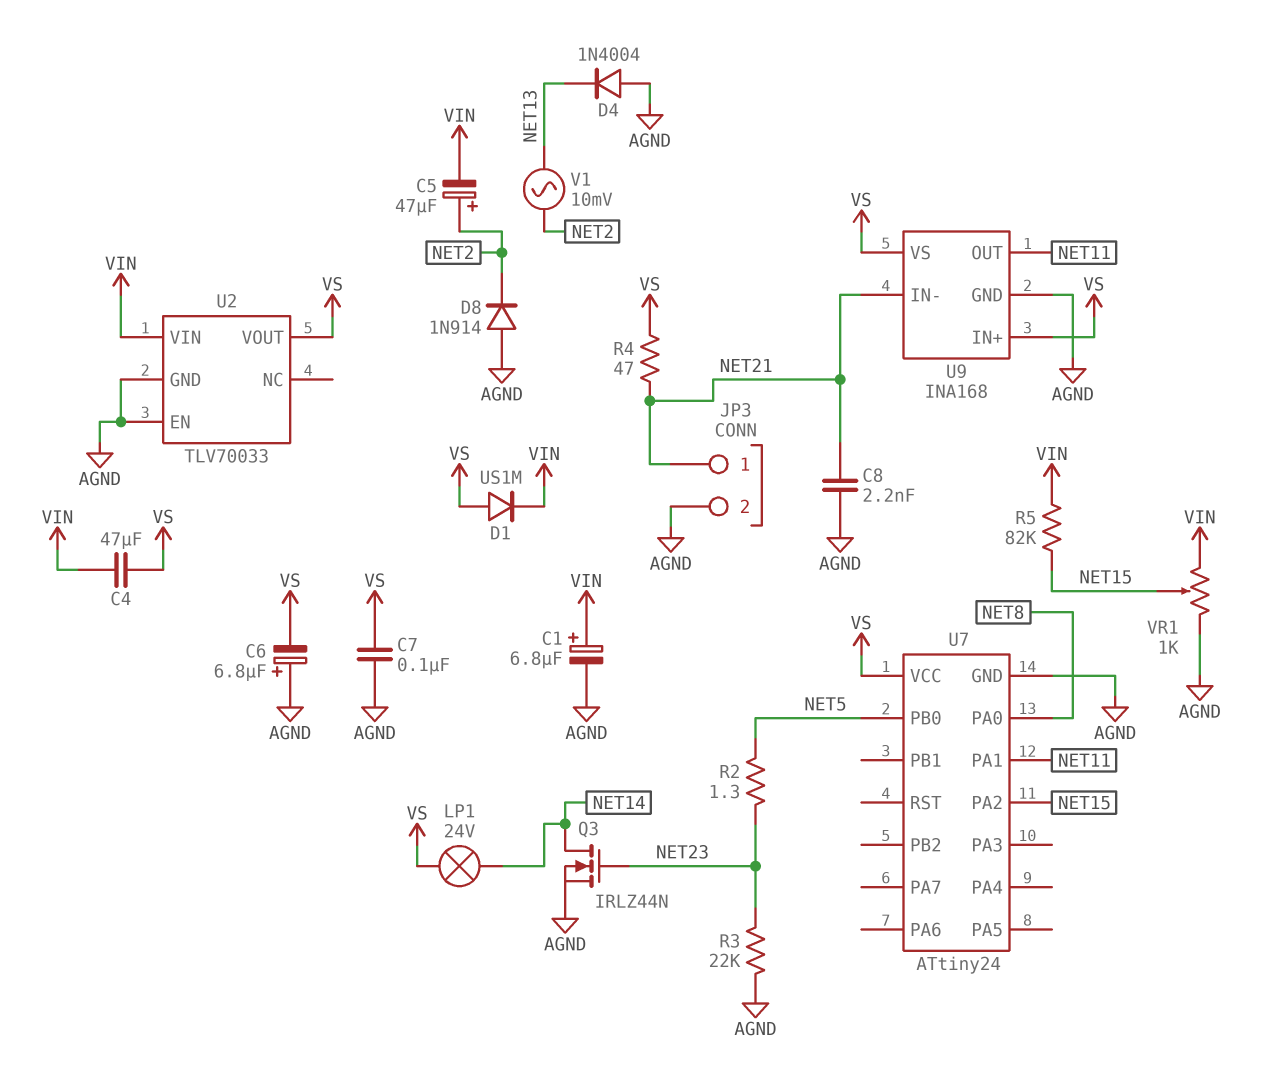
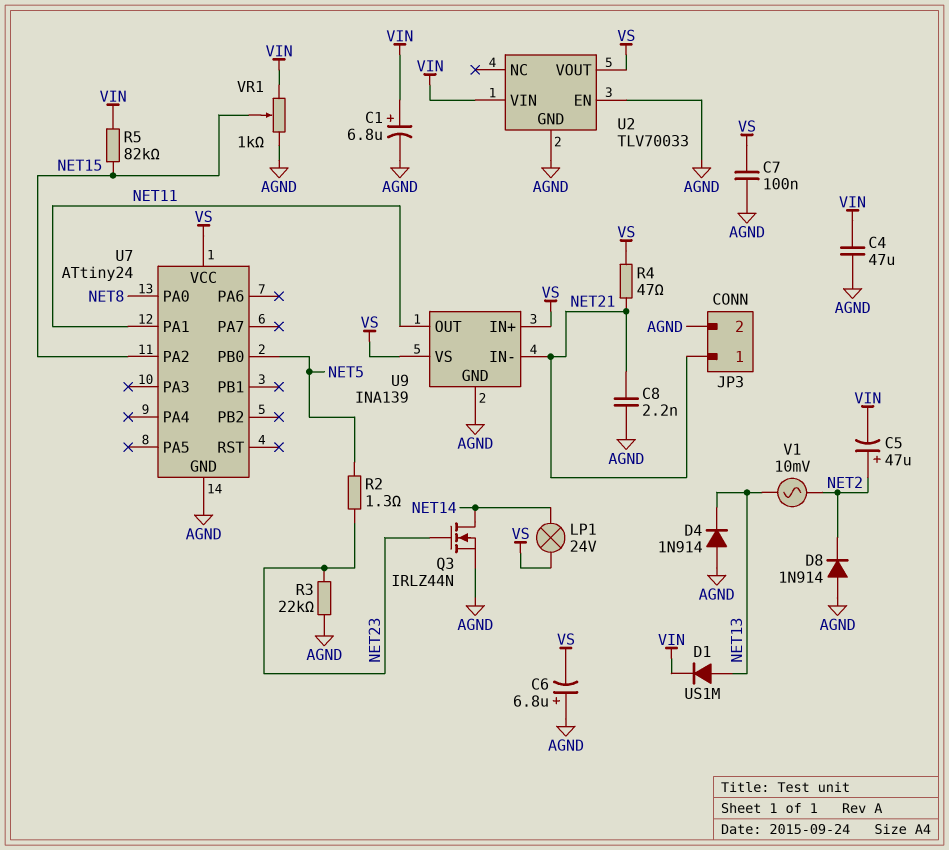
C4: 47uF (VIN, VS) -> 47uF (AGND, VIN)
D1: diode US1M (A VS, K VIN) -> diode US1M (A NET13, K VIN)
D4: diode 1N4004 (A AGND, K NET13) -> diode 1N914 (A AGND, K NET13)
U9: INA168 -> INA139

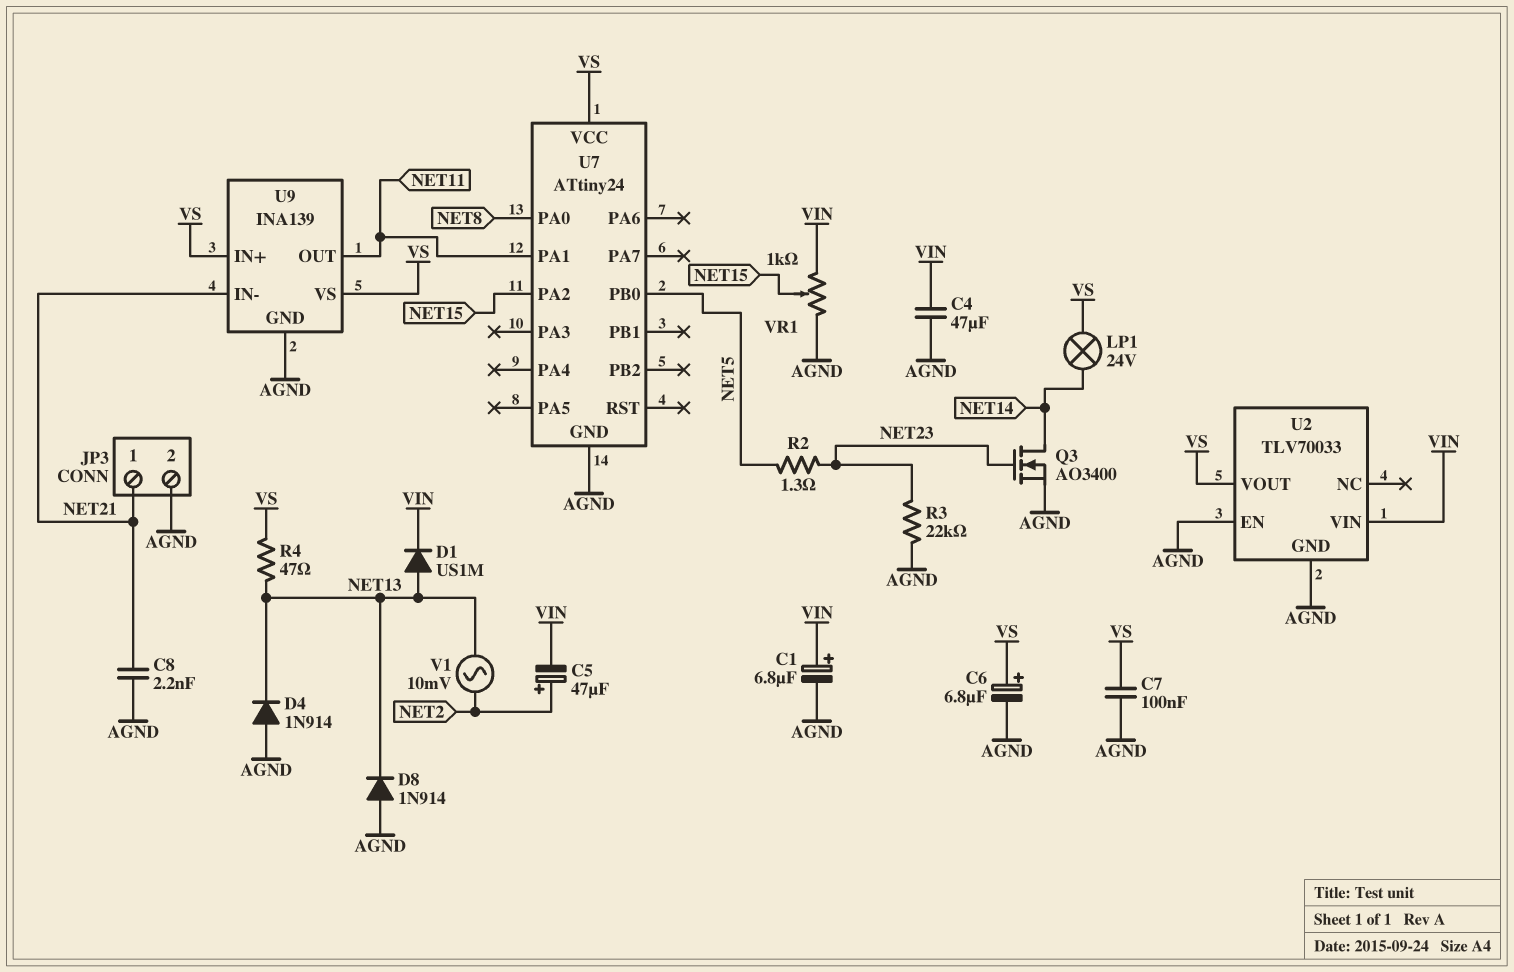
C6: 6.8uF (plus AGND, minus VS) -> 6.8uF (plus VS, minus AGND)
D8: diode 1N914 (A AGND, K NET2) -> diode 1N914 (A AGND, K NET13)
Q3: NMOS IRLZ44N (G NET23, D NET14, S AGND) -> NMOS AO3400 (G NET23, D NET14, S AGND)
R4: 47 (NET21, VS) -> 47 (NET13, VS)
R5: 82k (NET15, VIN) -> none

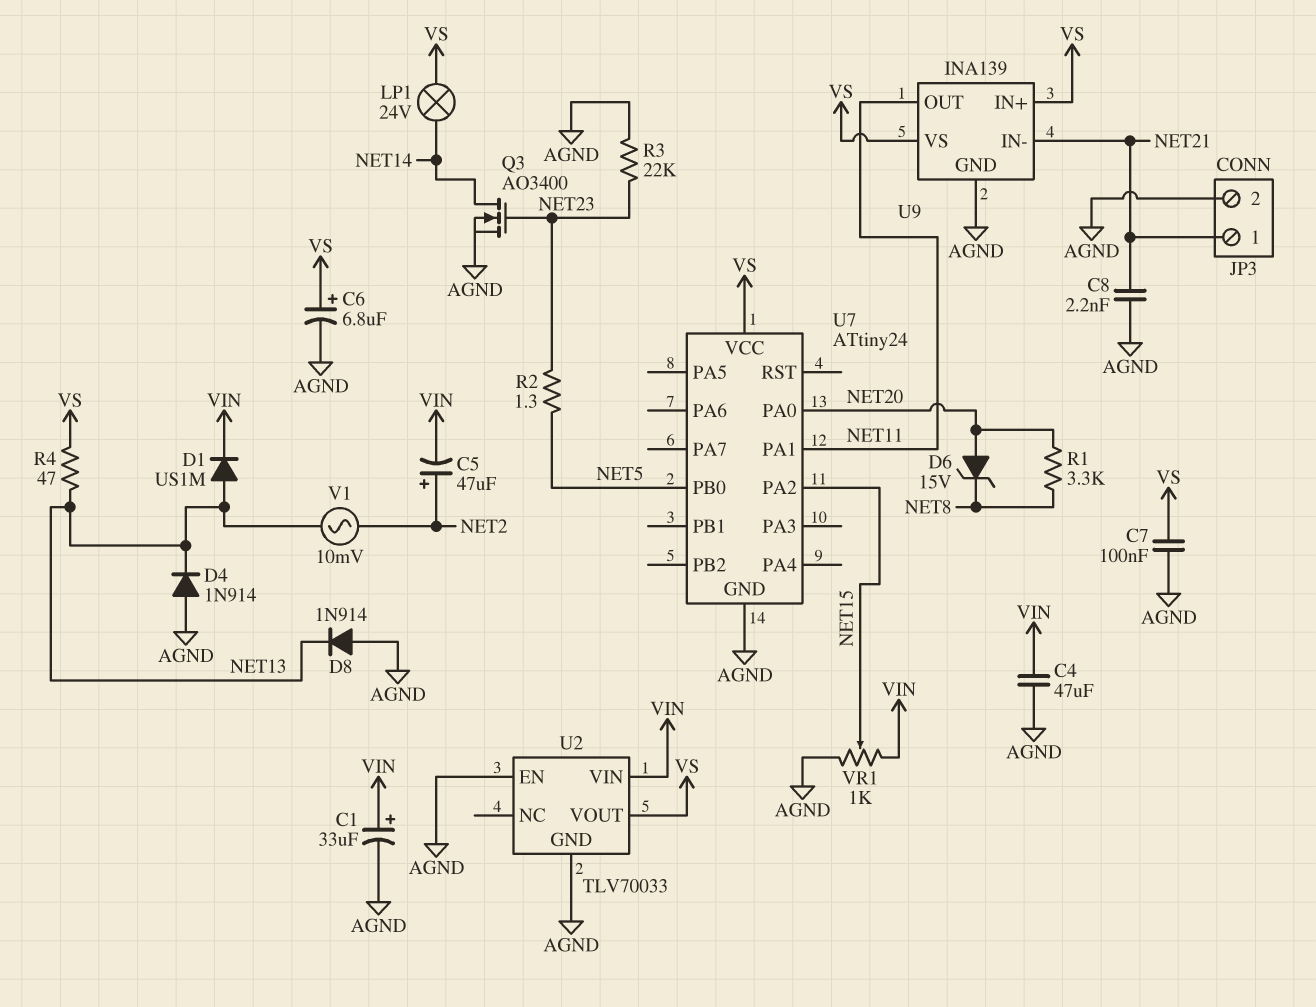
C1: 6.8uF (plus VIN, minus AGND) -> 33uF (plus VIN, minus AGND)
D6: none -> zener 15V (A NET20, K NET8)
R1: none -> 3.3k (NET8, NET20)
U7 pin PA0: NET8 -> NET20

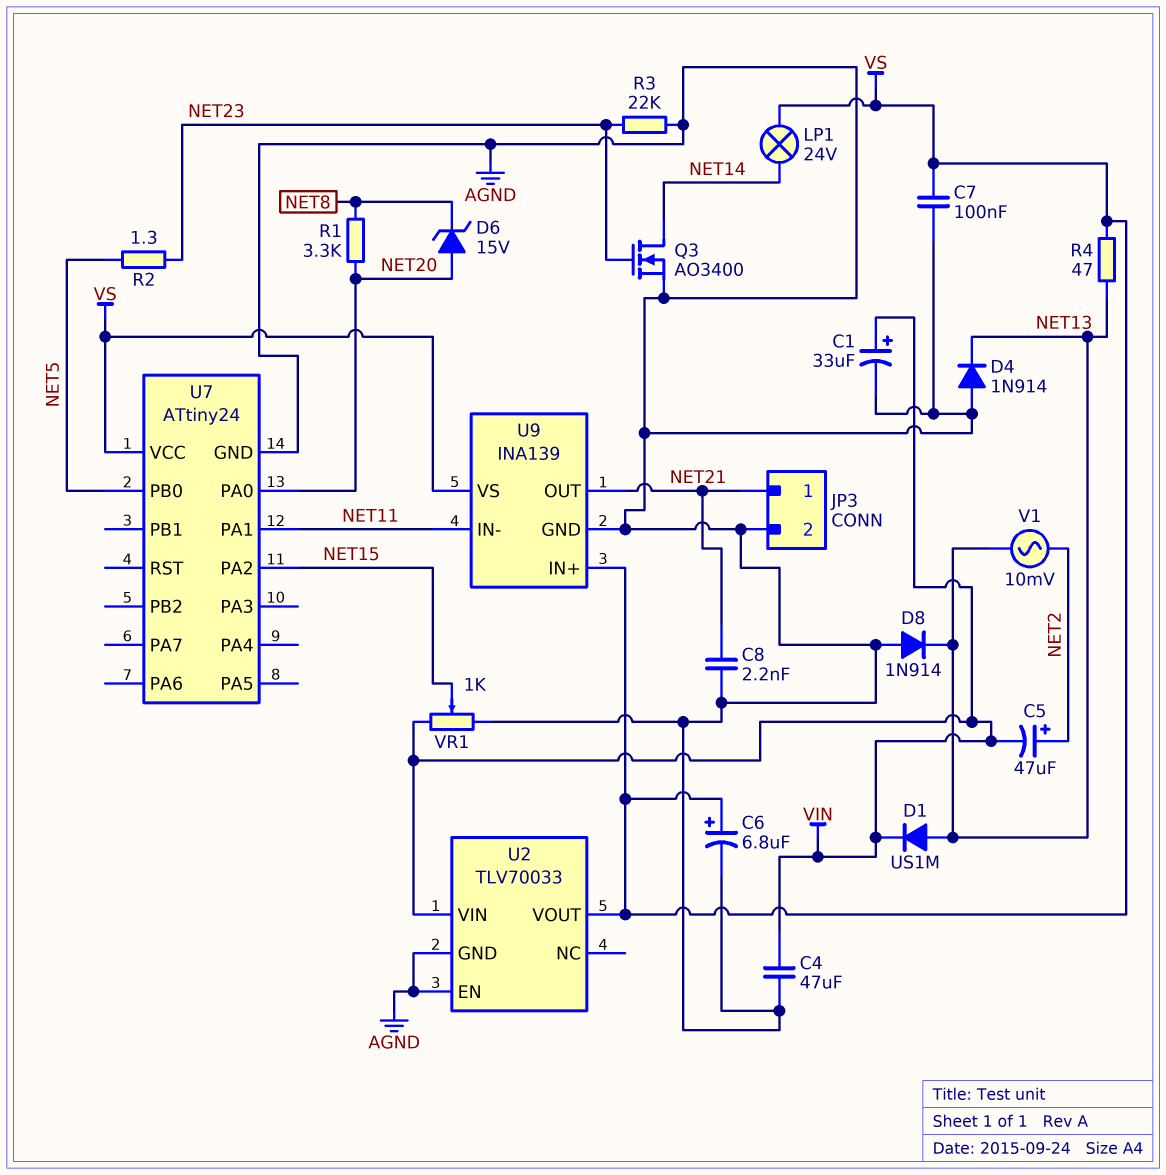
U9 pin IN-: NET21 -> NET11
U9 pin OUT: NET11 -> NET21

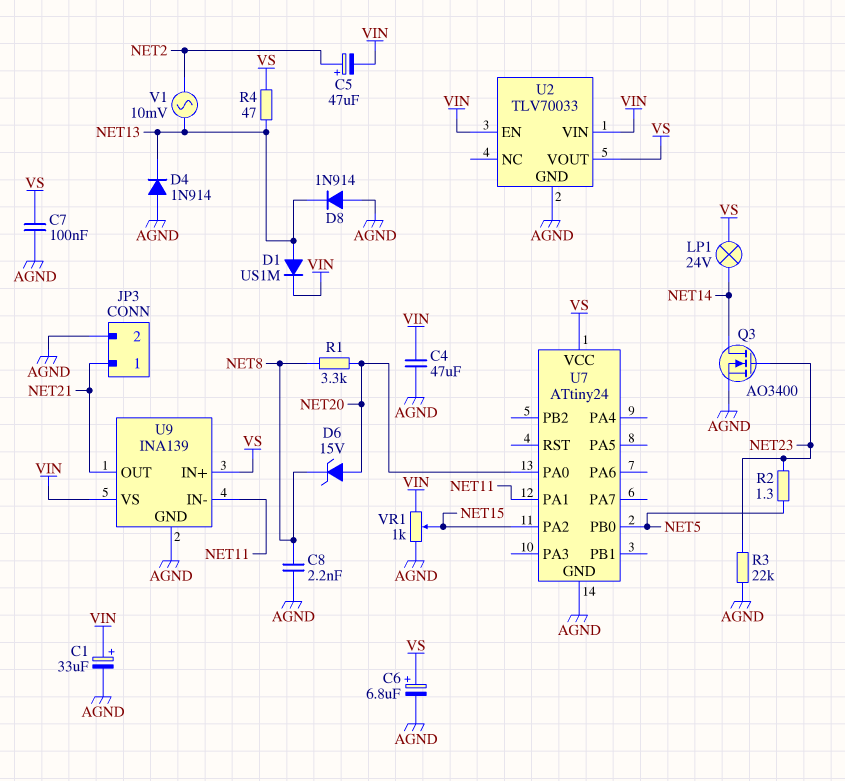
C8: 2.2nF (AGND, NET21) -> 2.2nF (AGND, NET8)
U2 pin EN: AGND -> VIN
U9 pin VS: VS -> VIN

